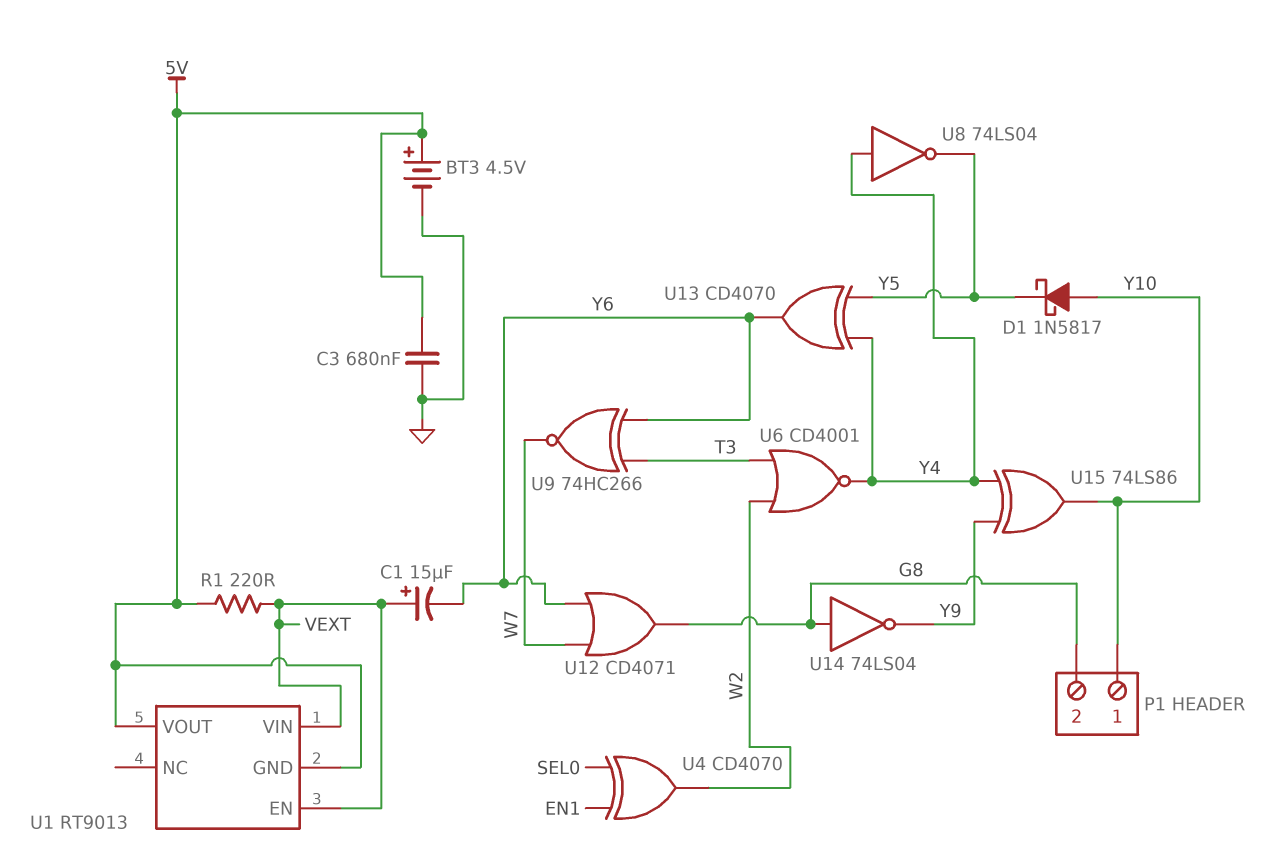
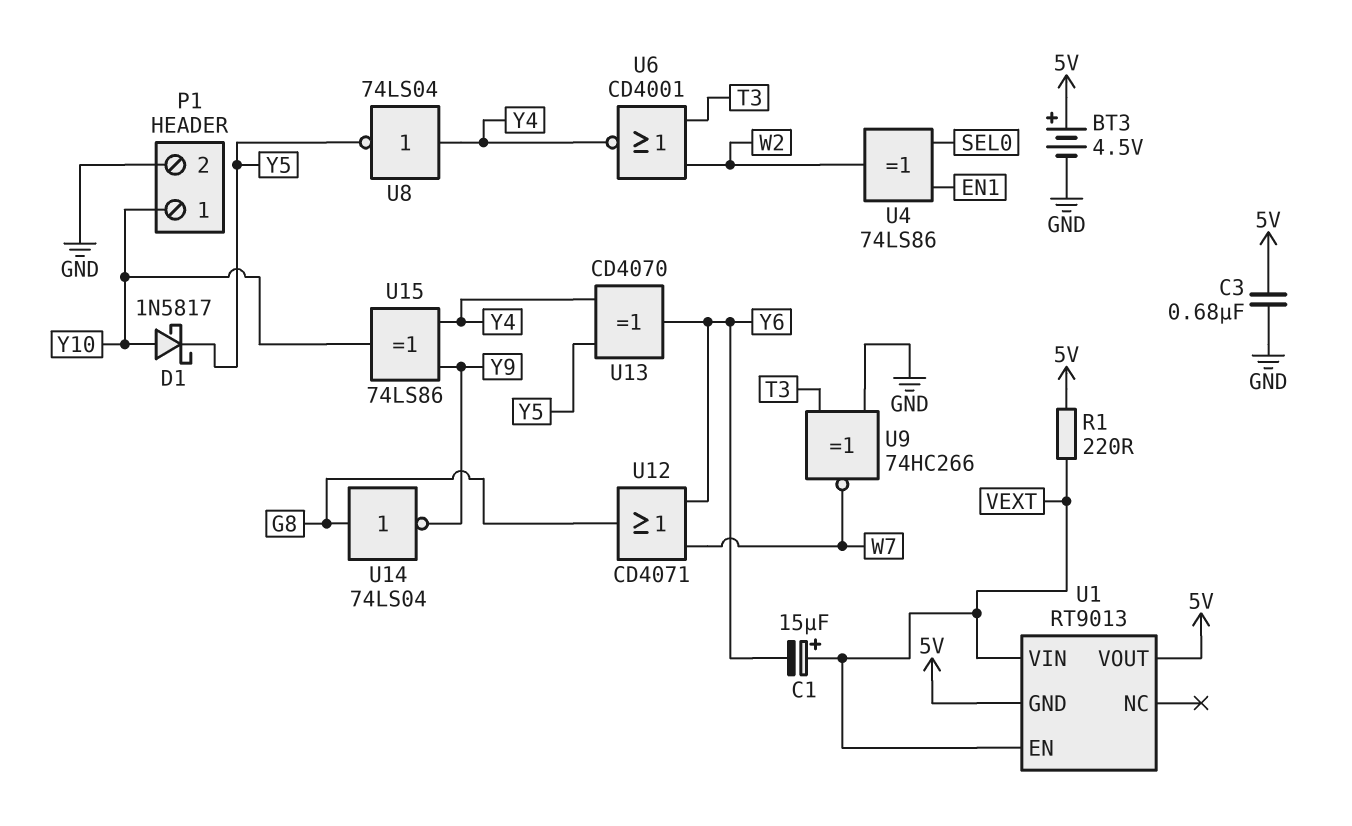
P1 pin 2: G8 -> GND
U4: XOR CD4070 (in EN1, in SEL0, out W2) -> XOR 74LS86 (in EN1, in SEL0, out W2)
U9: XNOR 74HC266 (in T3, in Y6, out W7) -> XNOR 74HC266 (in GND, in T3, out W7)

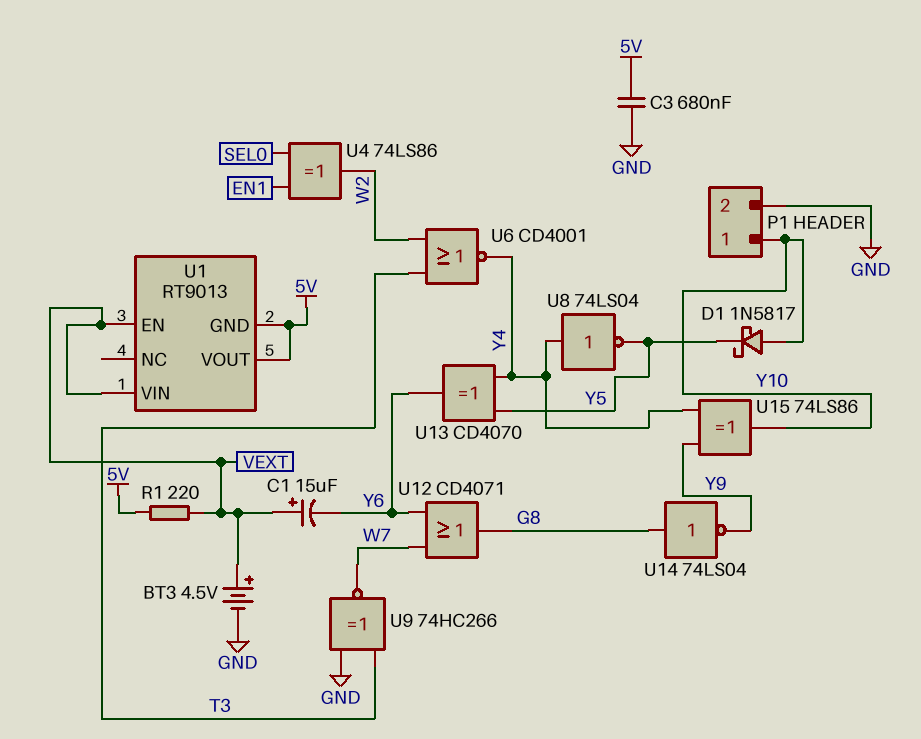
BT3: 4.5V (plus 5V, minus GND) -> 4.5V (plus VEXT, minus GND)

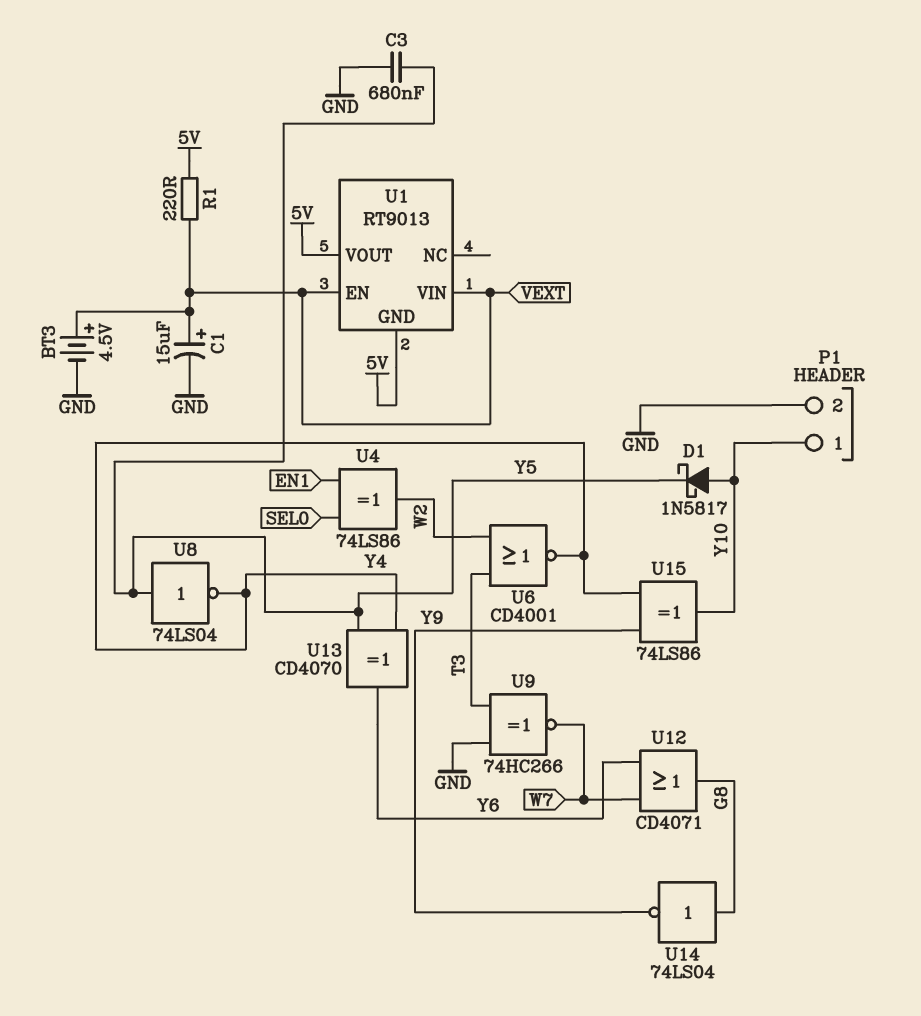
C1: 15uF (plus VEXT, minus Y6) -> 15uF (plus VEXT, minus GND)
C3: 680nF (5V, GND) -> 680nF (GND, Y5)
U8: NOT 74LS04 (in Y4, out Y5) -> NOT 74LS04 (in Y5, out Y4)

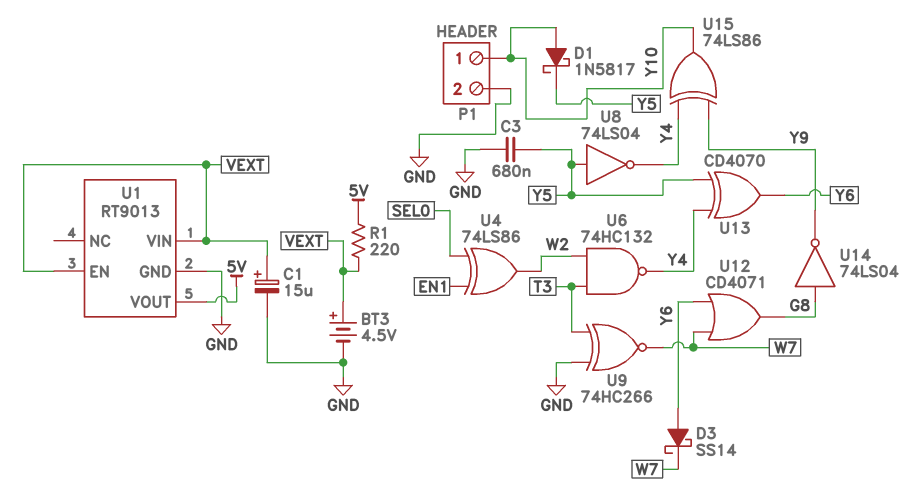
D3: none -> schottky SS14 (A Y6, K W7)
U1 pin GND: 5V -> GND
U6: NOR CD4001 (in T3, in W2, out Y4) -> NAND 74HC132 (in T3, in W2, out Y4)

